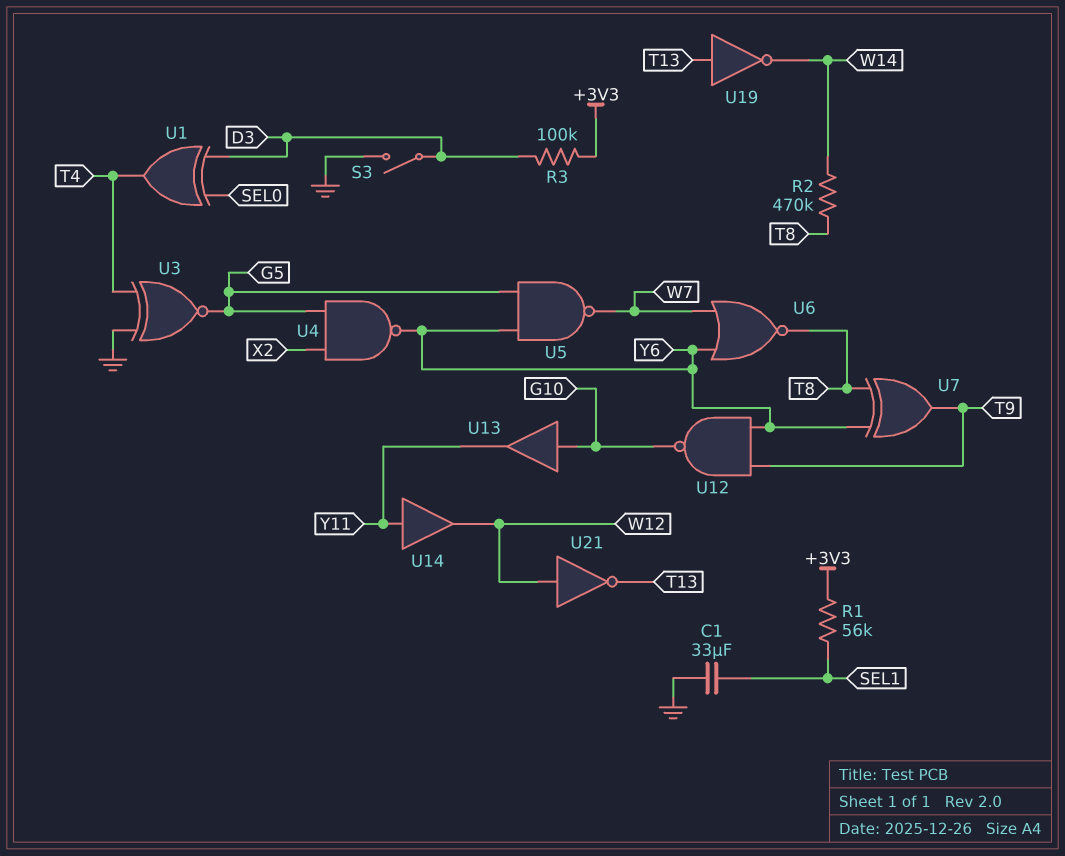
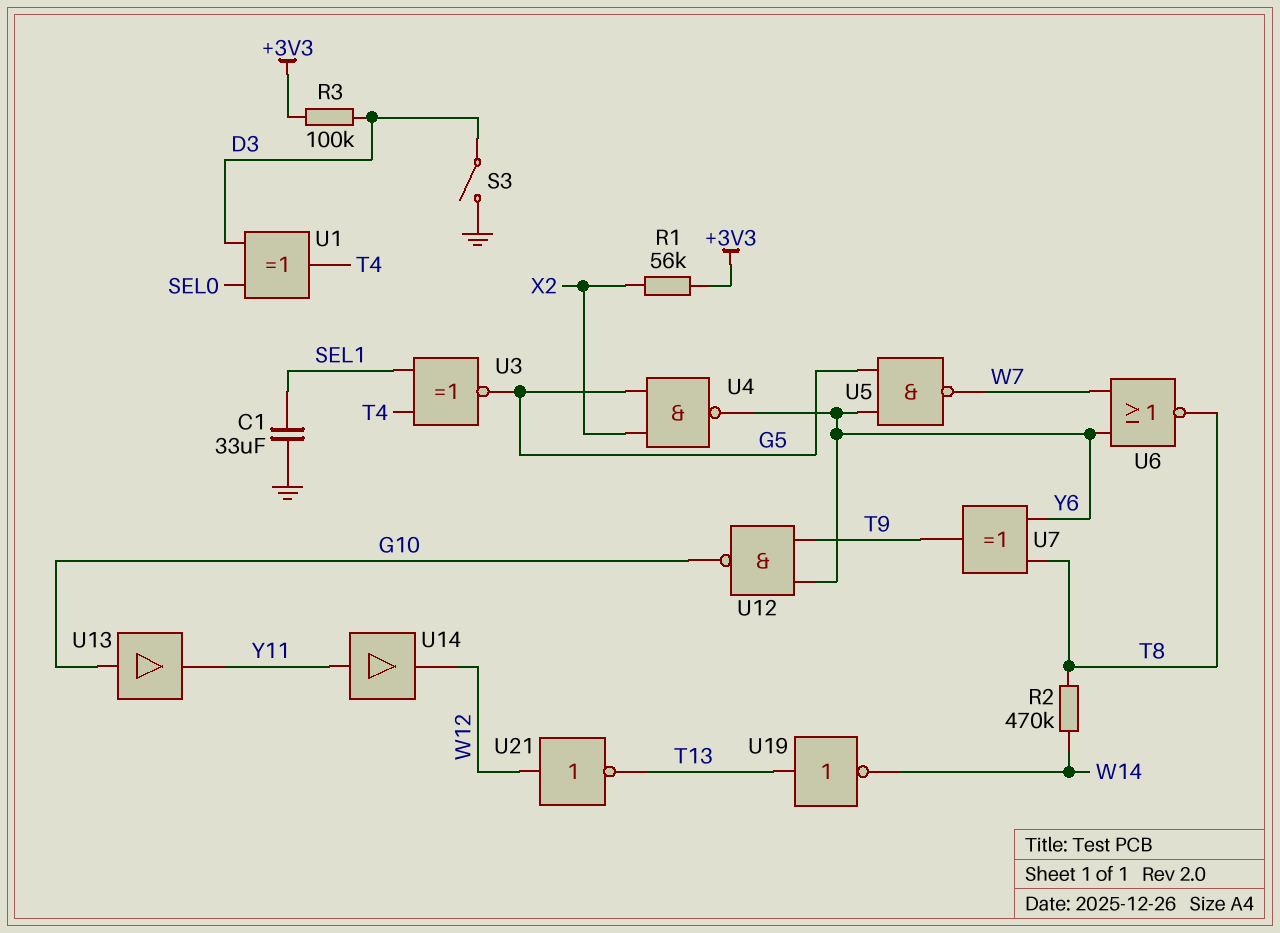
R1: 56k (+3V3, SEL1) -> 56k (+3V3, X2)
U3: XNOR (in GND, in T4, out G5) -> XNOR (in SEL1, in T4, out G5)

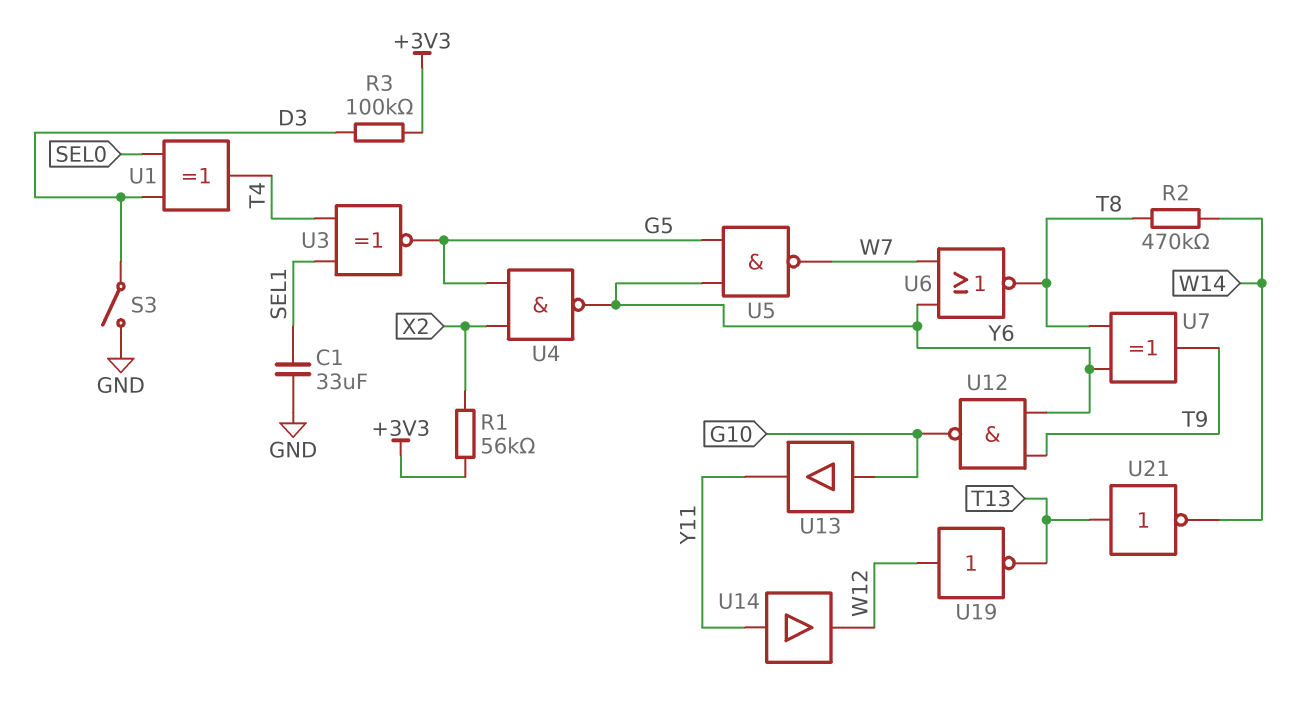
U19: NOT (in T13, out W14) -> NOT (in W12, out T13)
U21: NOT (in W12, out T13) -> NOT (in T13, out W14)

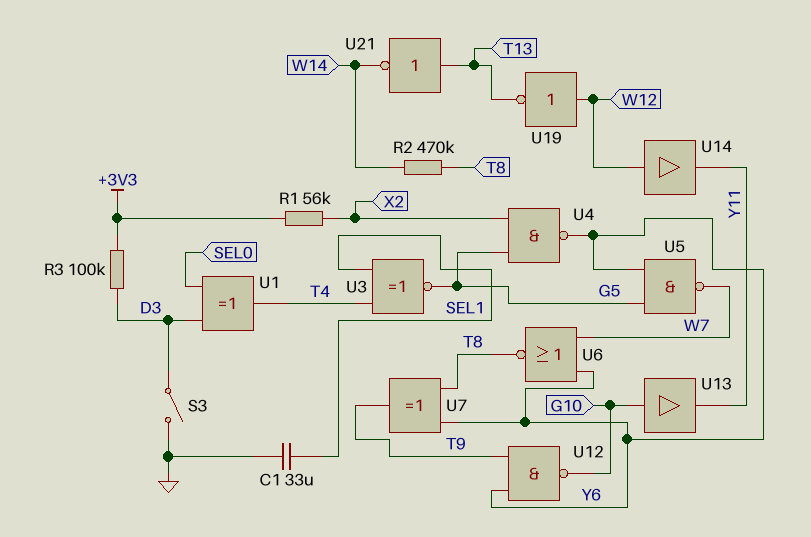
U14: buffer (in Y11, out W12) -> buffer (in W12, out Y11)

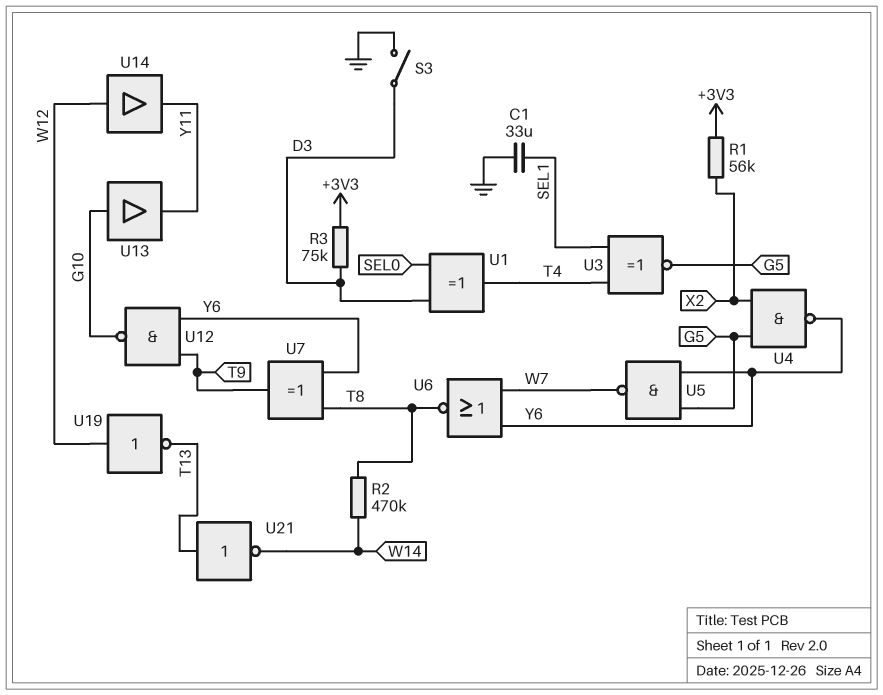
R3: 100k (+3V3, D3) -> 75k (+3V3, D3)

